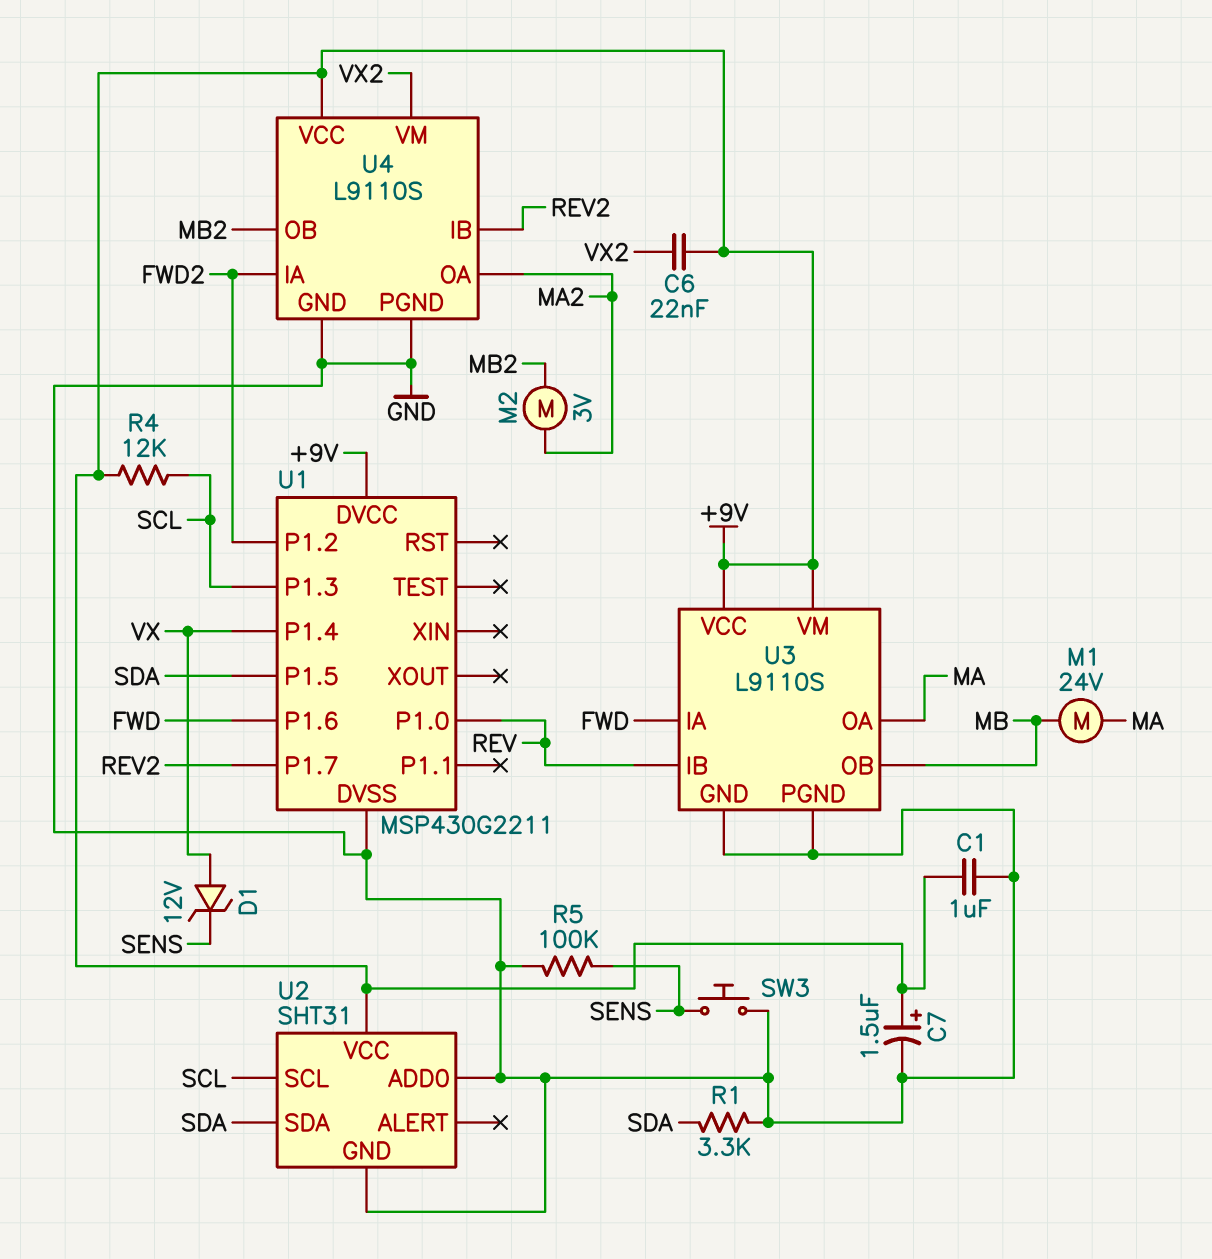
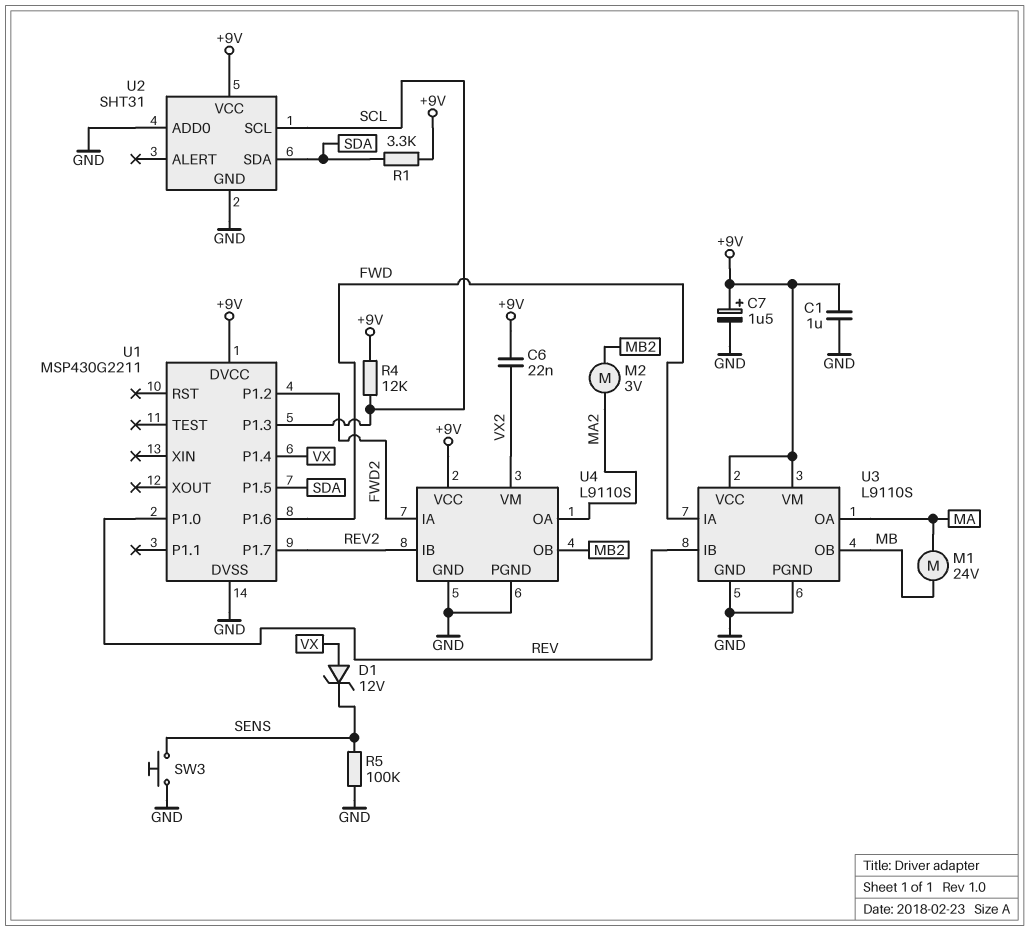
R1: 3.3k (GND, SDA) -> 3.3k (+9V, SDA)

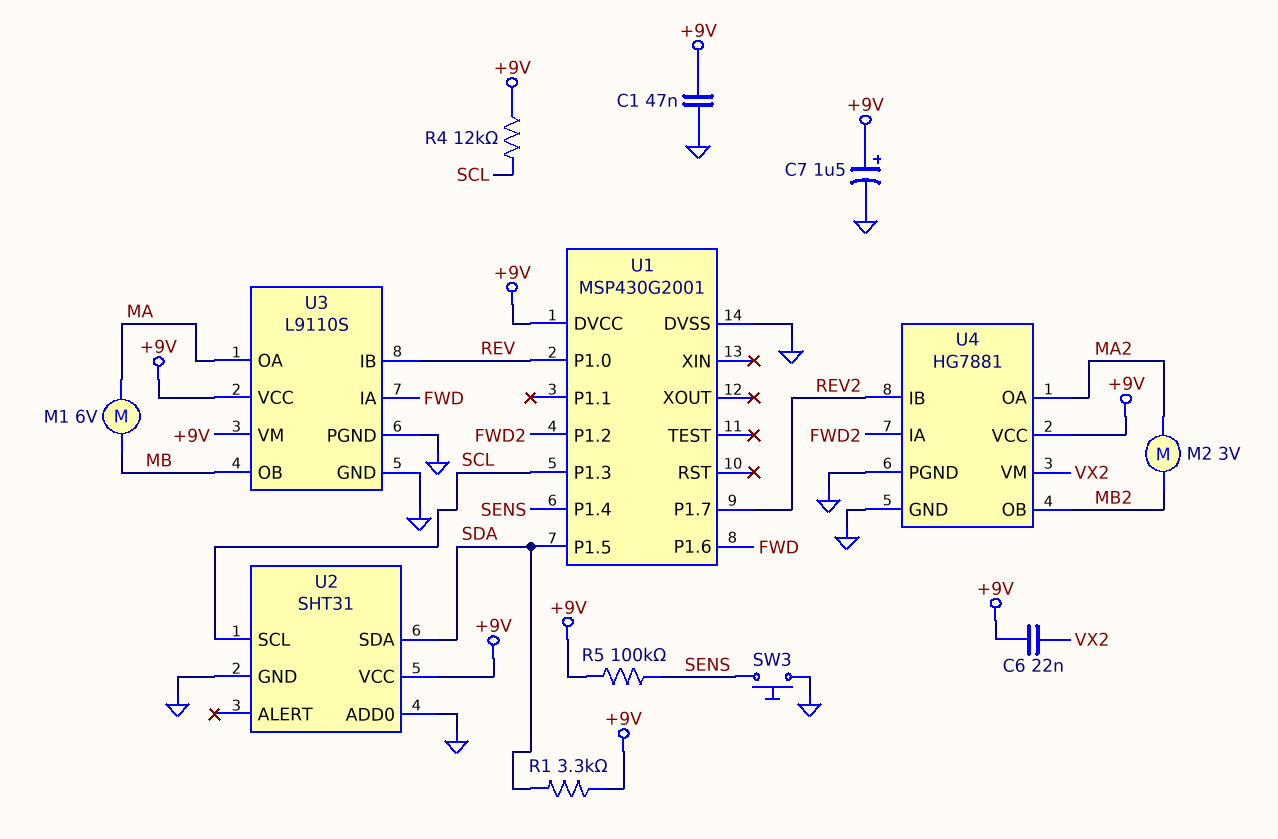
C1: 1uF (+9V, GND) -> 47nF (+9V, GND)
D1: zener 12V (A VX, K SENS) -> none
M1: motor 24V (MA, MB) -> motor 6V (MA, MB)
R5: 100k (GND, SENS) -> 100k (+9V, SENS)
U1: MSP430G2211 -> MSP430G2001
U1 pin P1.4: VX -> SENS
U4: L9110S -> HG7881

